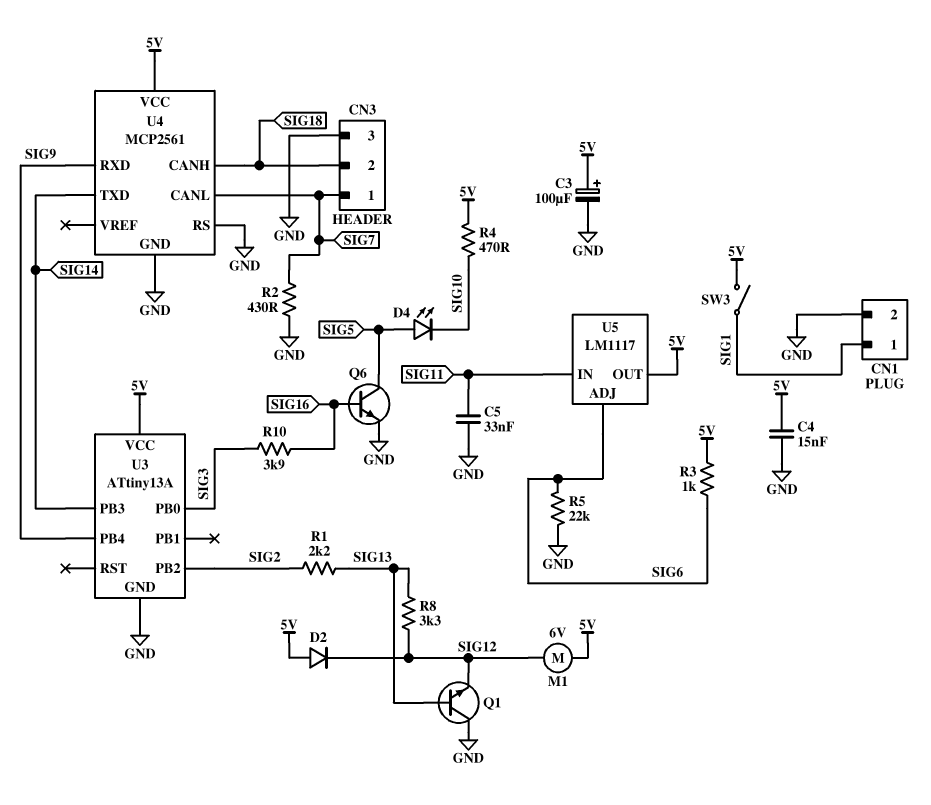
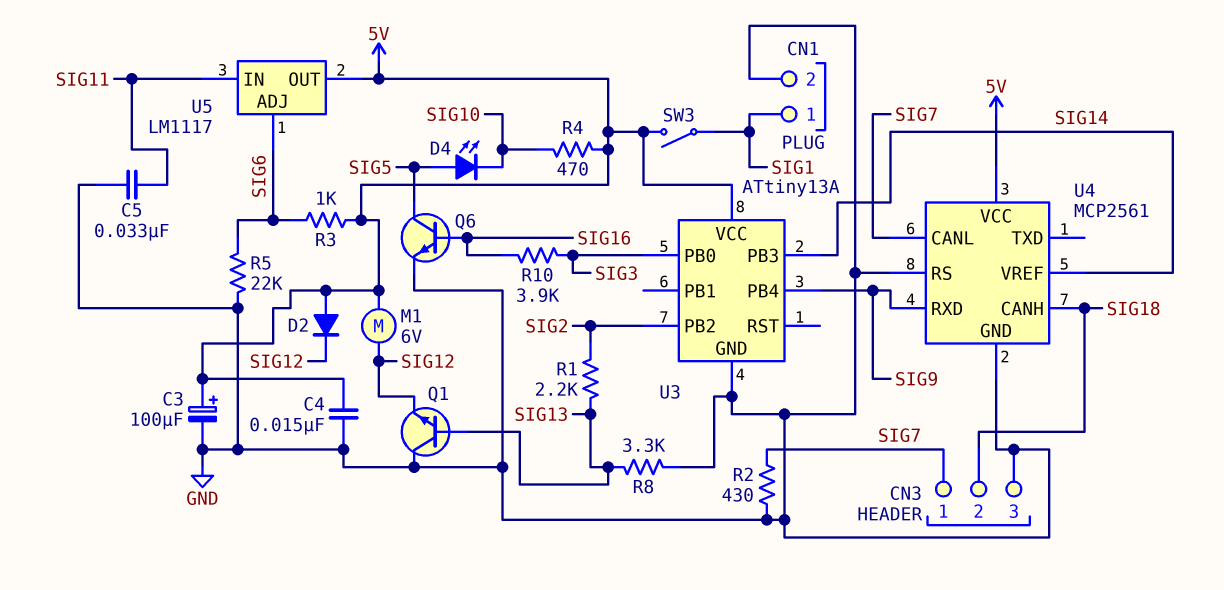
R8: 3.3k (SIG12, SIG13) -> 3.3k (GND, SIG13)
U4 pin TXD: SIG14 -> none
U4 pin VREF: none -> SIG14

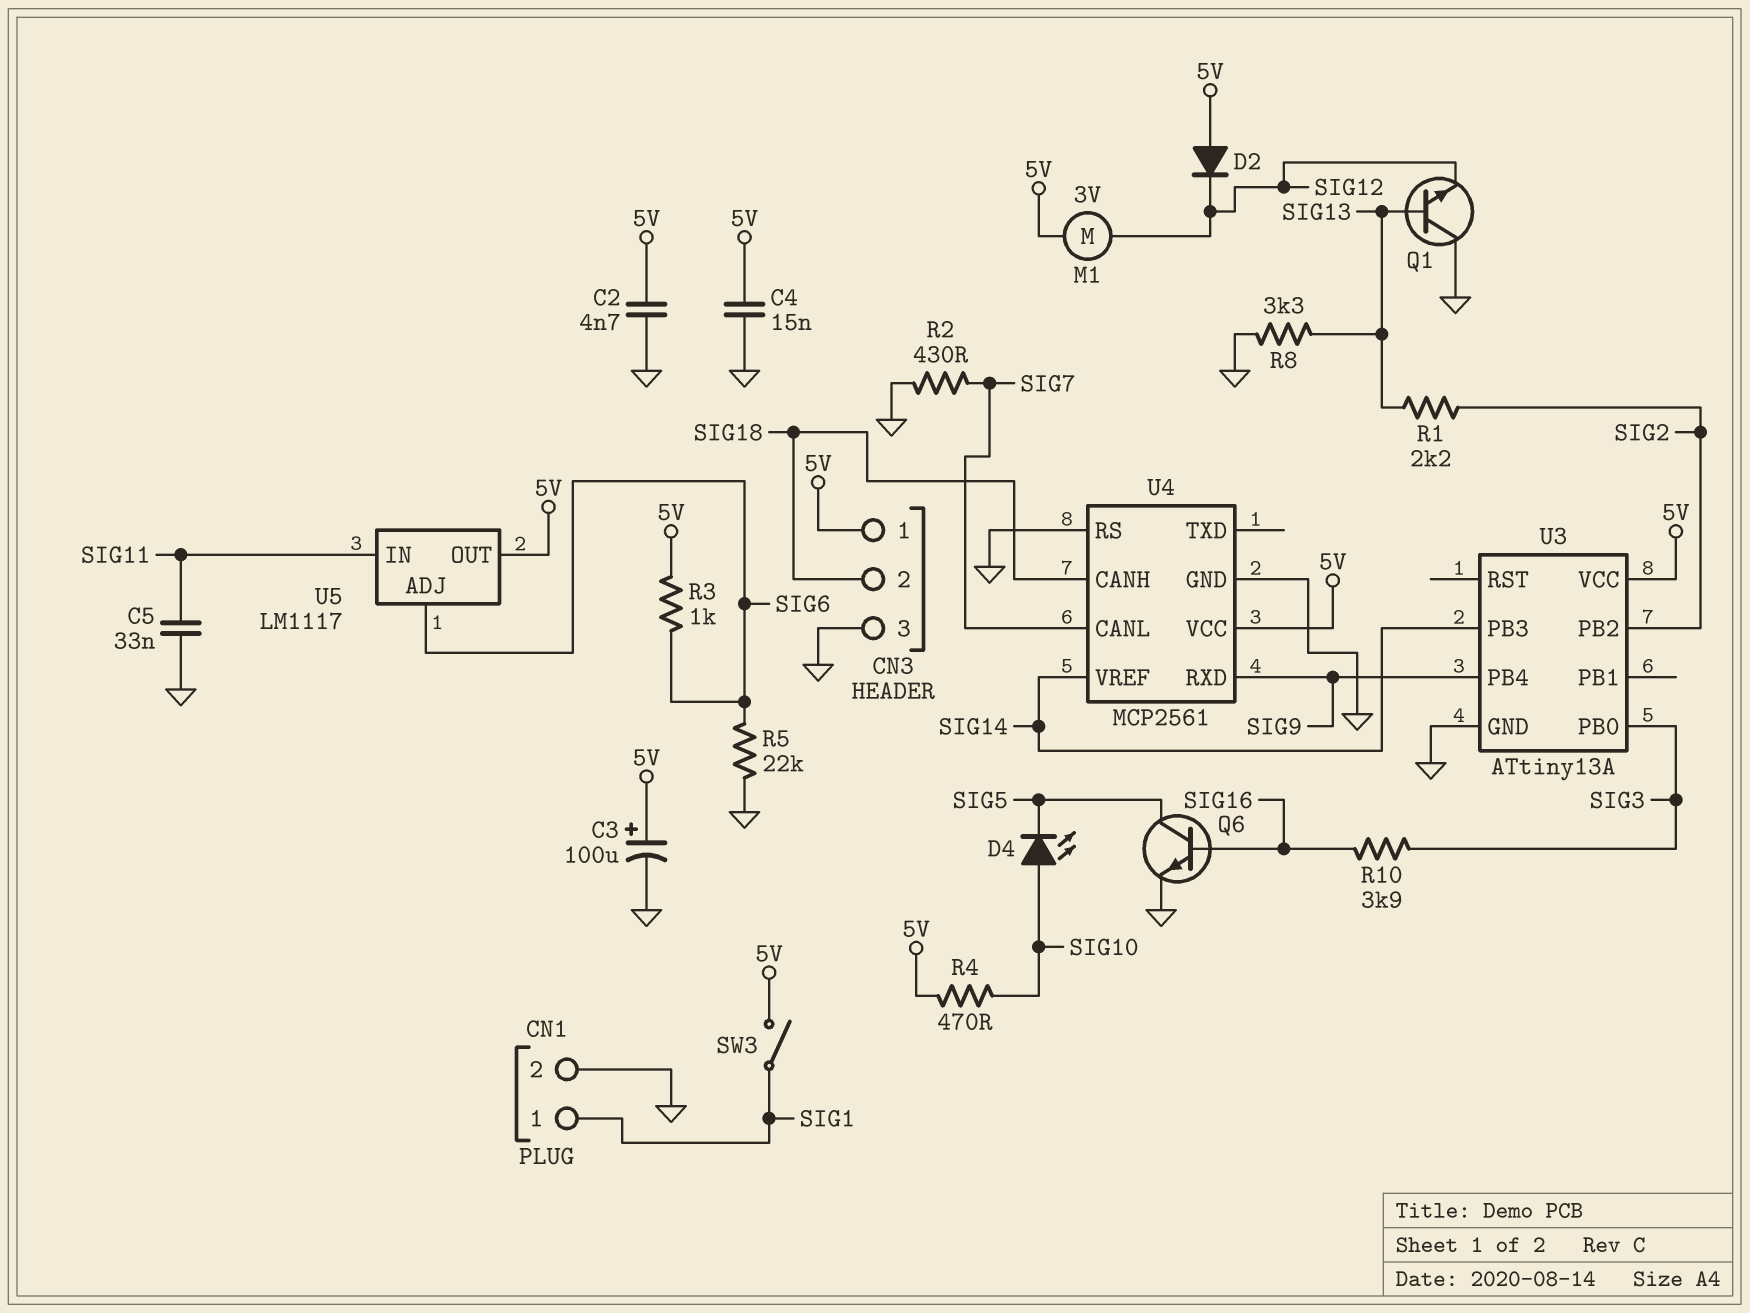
C2: none -> 4.7nF (5V, GND)
CN3 pin 1: SIG7 -> 5V
D4: LED (A SIG5, K SIG10) -> LED (A SIG10, K SIG5)
M1: motor 6V (5V, SIG12) -> motor 3V (5V, SIG12)

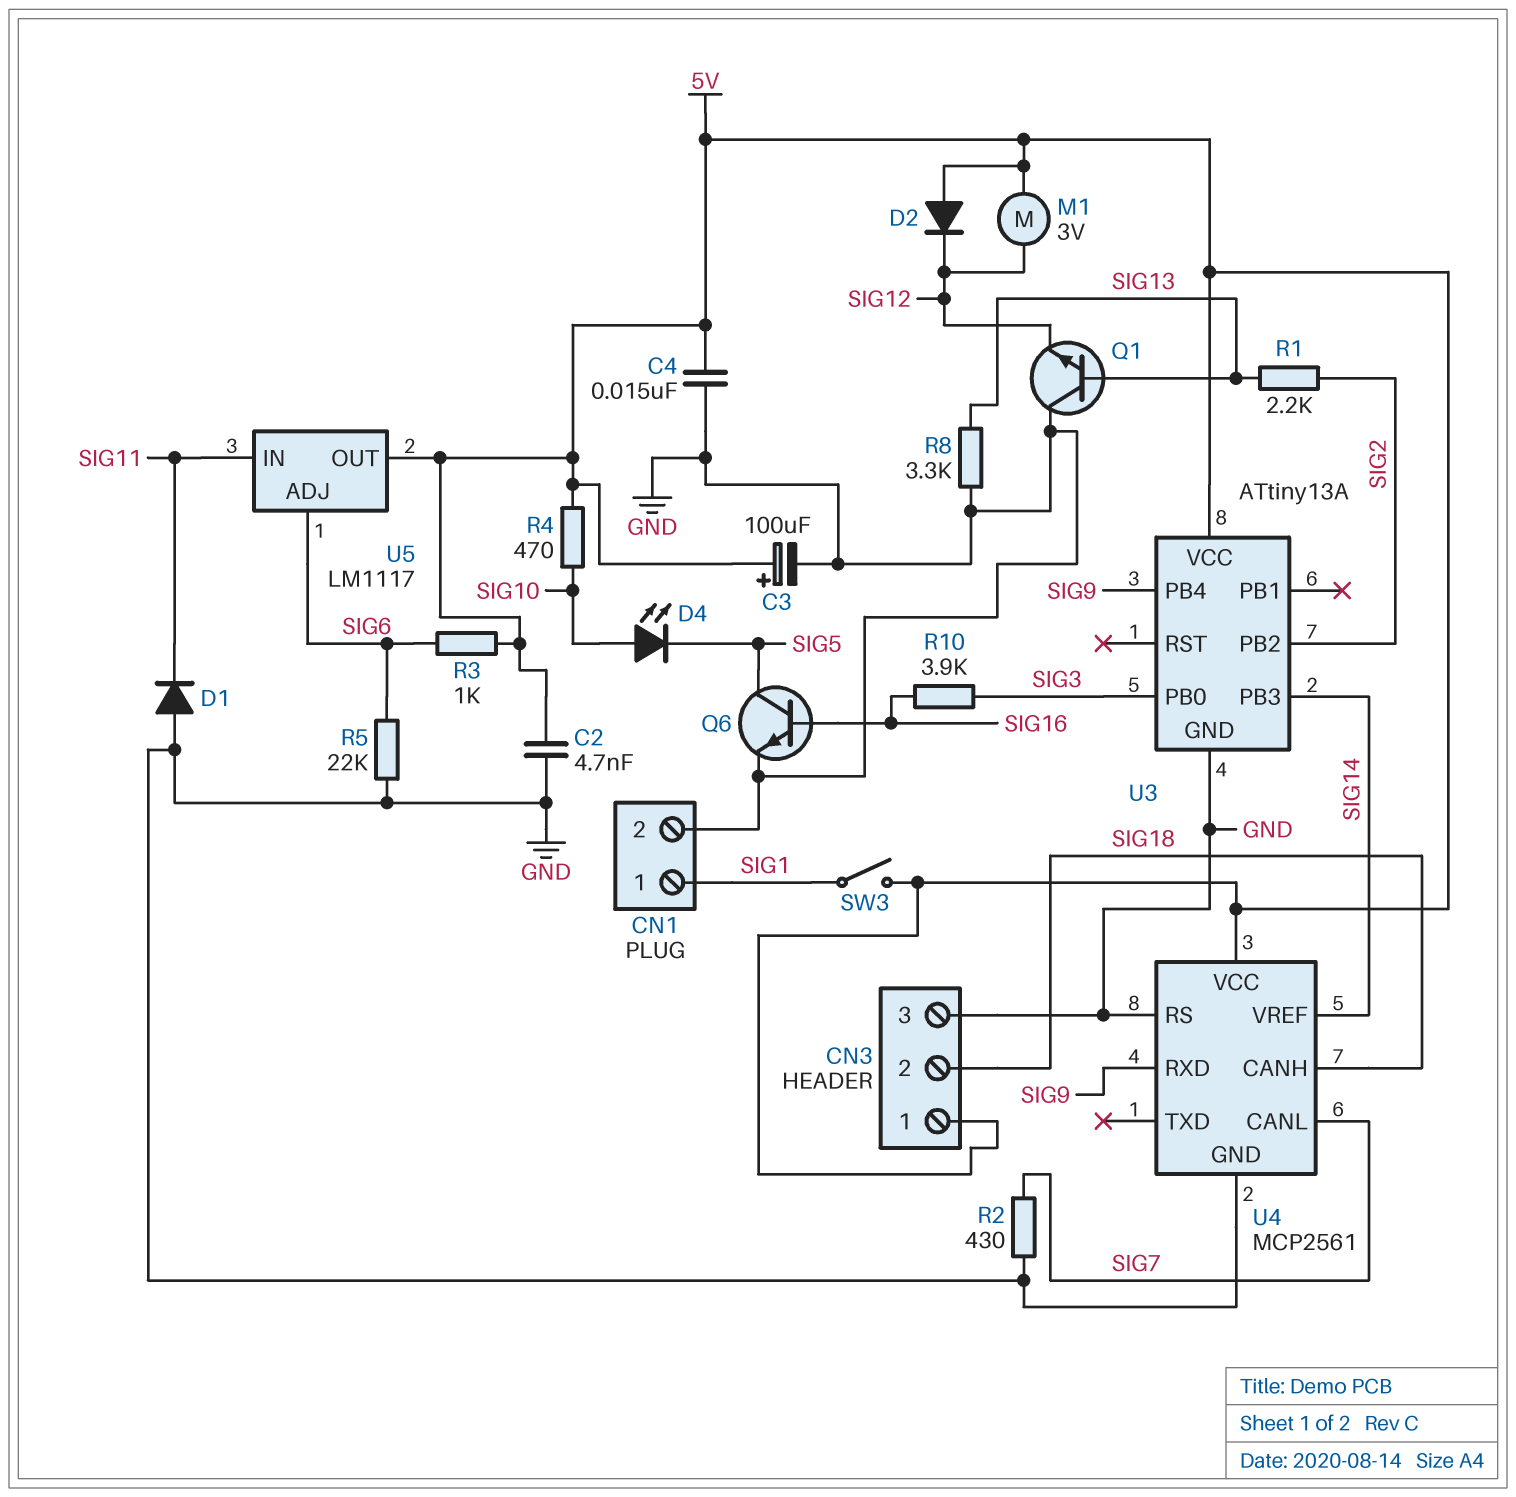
C5: 33nF (GND, SIG11) -> none
D1: none -> diode (A GND, K SIG11)

